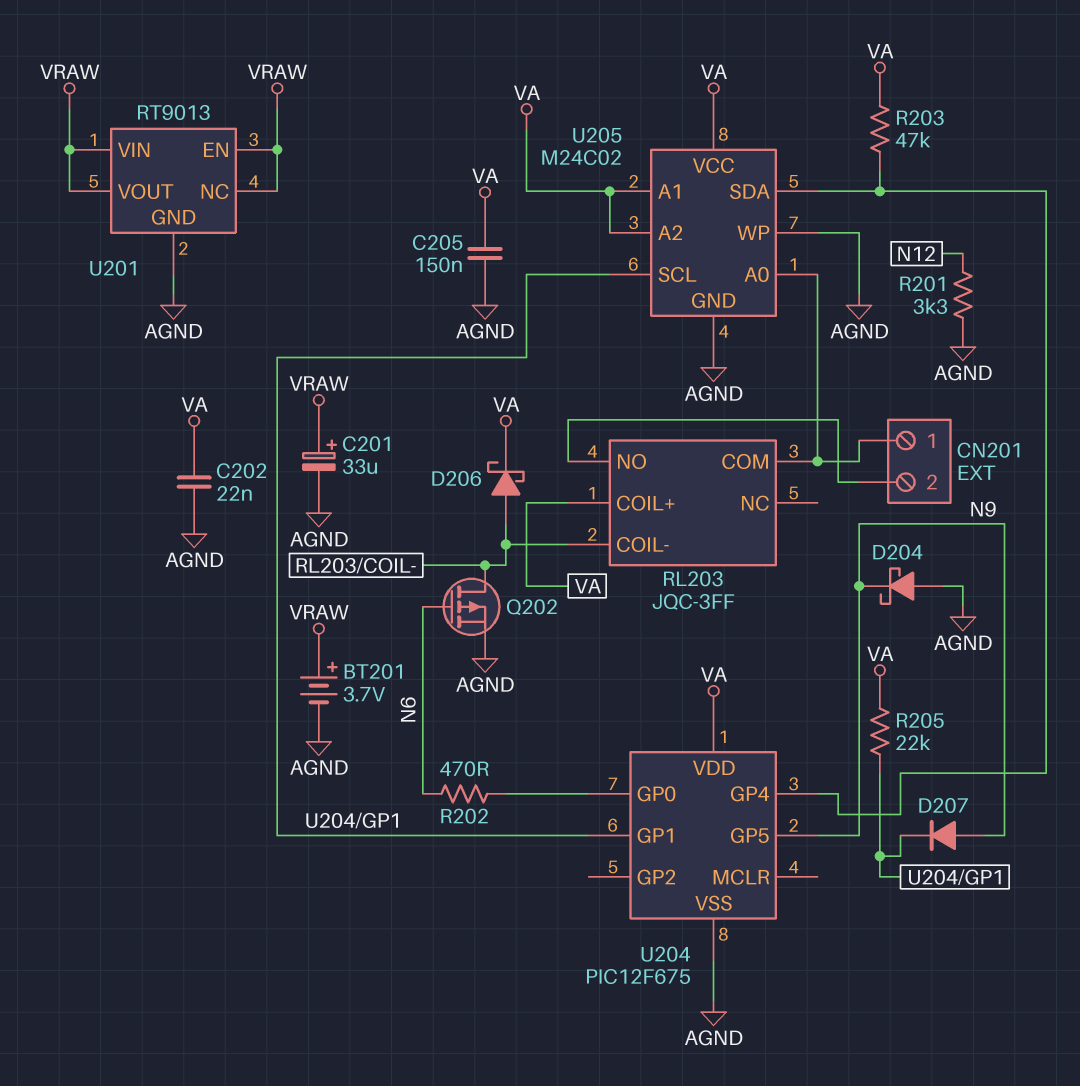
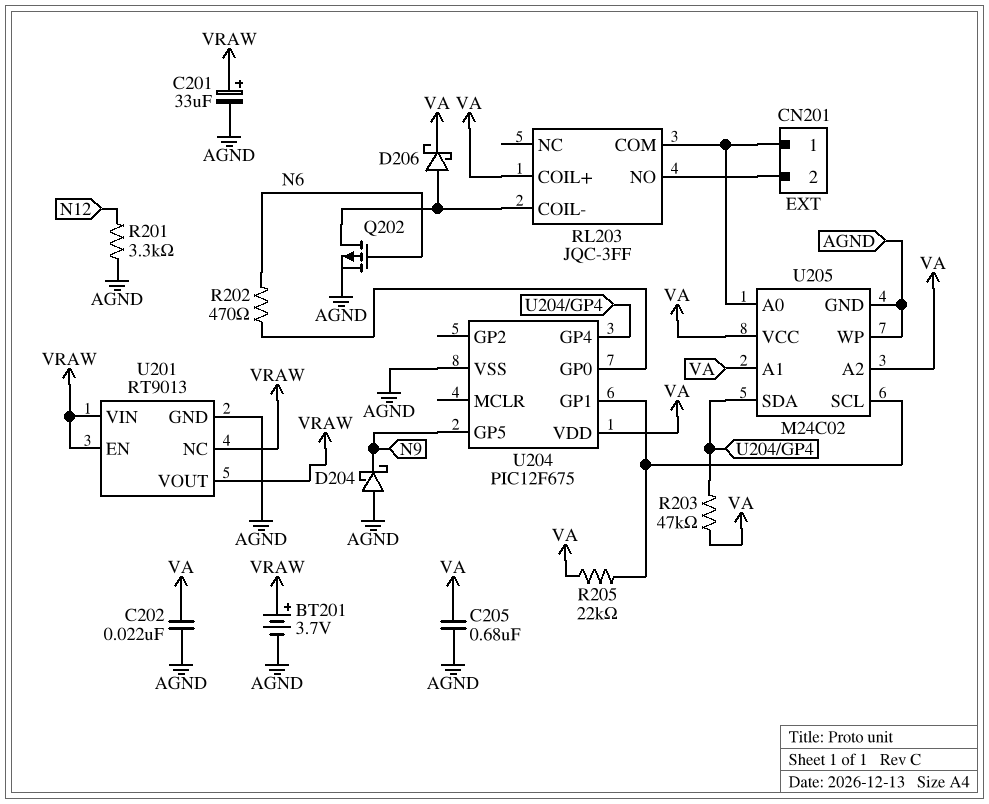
C205: 150nF (AGND, VA) -> 680nF (AGND, VA)
D207: diode (A N9, K U204/GP1) -> none

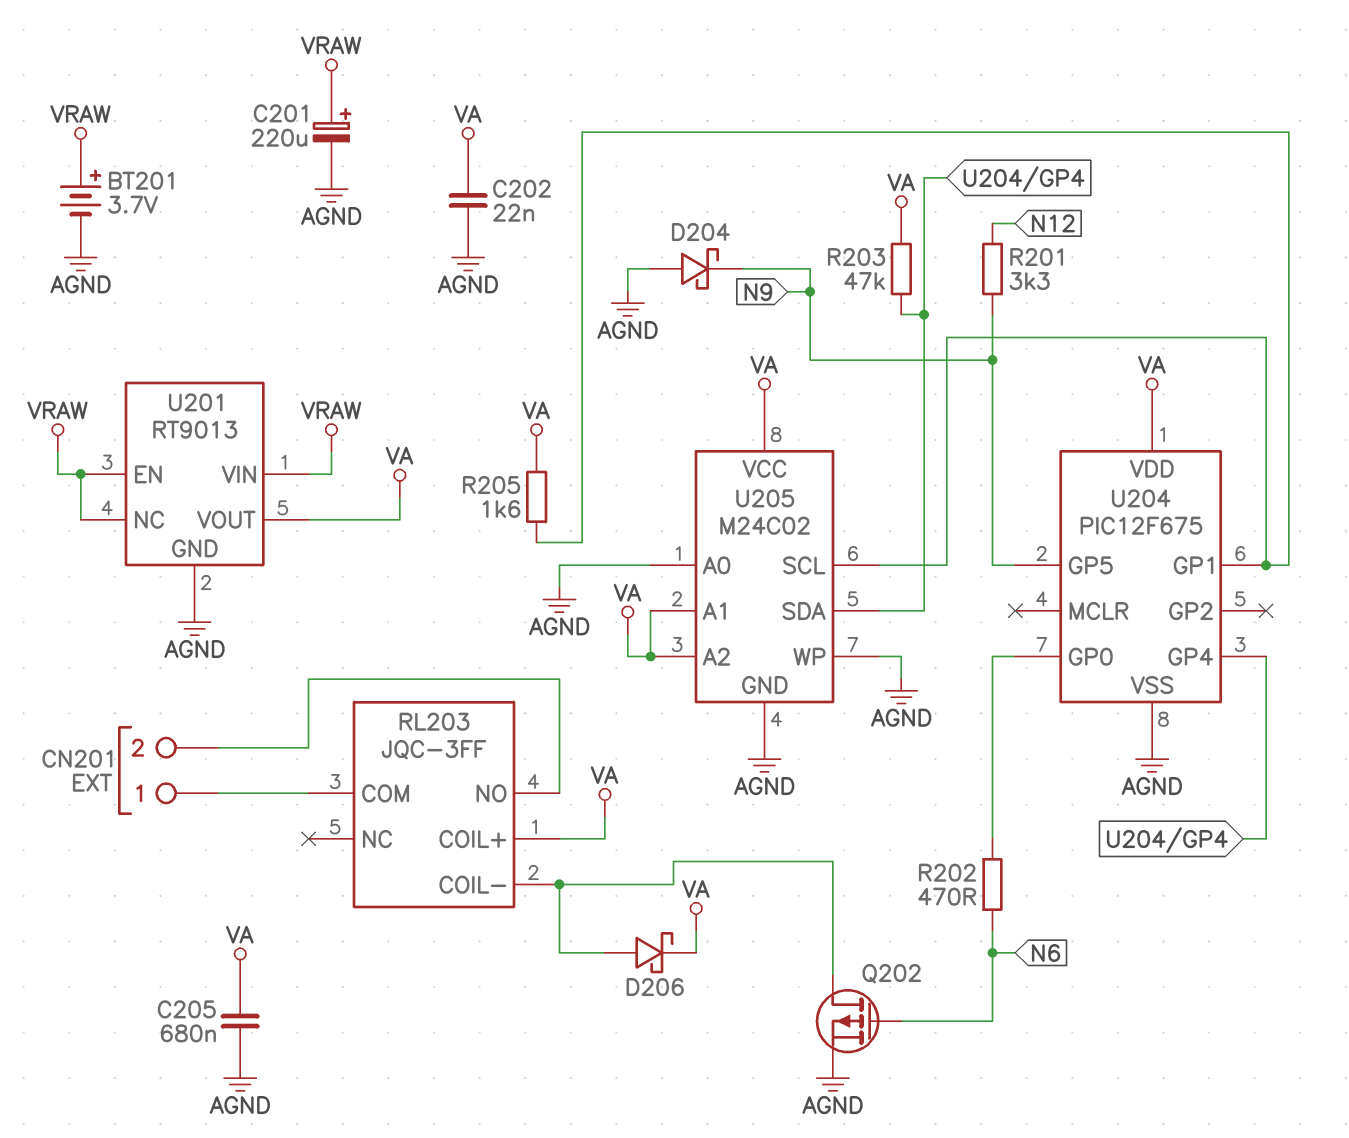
C201: 33uF (plus VRAW, minus AGND) -> 220uF (plus VRAW, minus AGND)
R201: 3.3k (AGND, N12) -> 3.3k (N9, N12)
R205: 22k (U204/GP1, VA) -> 1.6k (U204/GP1, VA)
U201 pin VOUT: VRAW -> VA
U205 pin A0: CN201/1 -> AGND

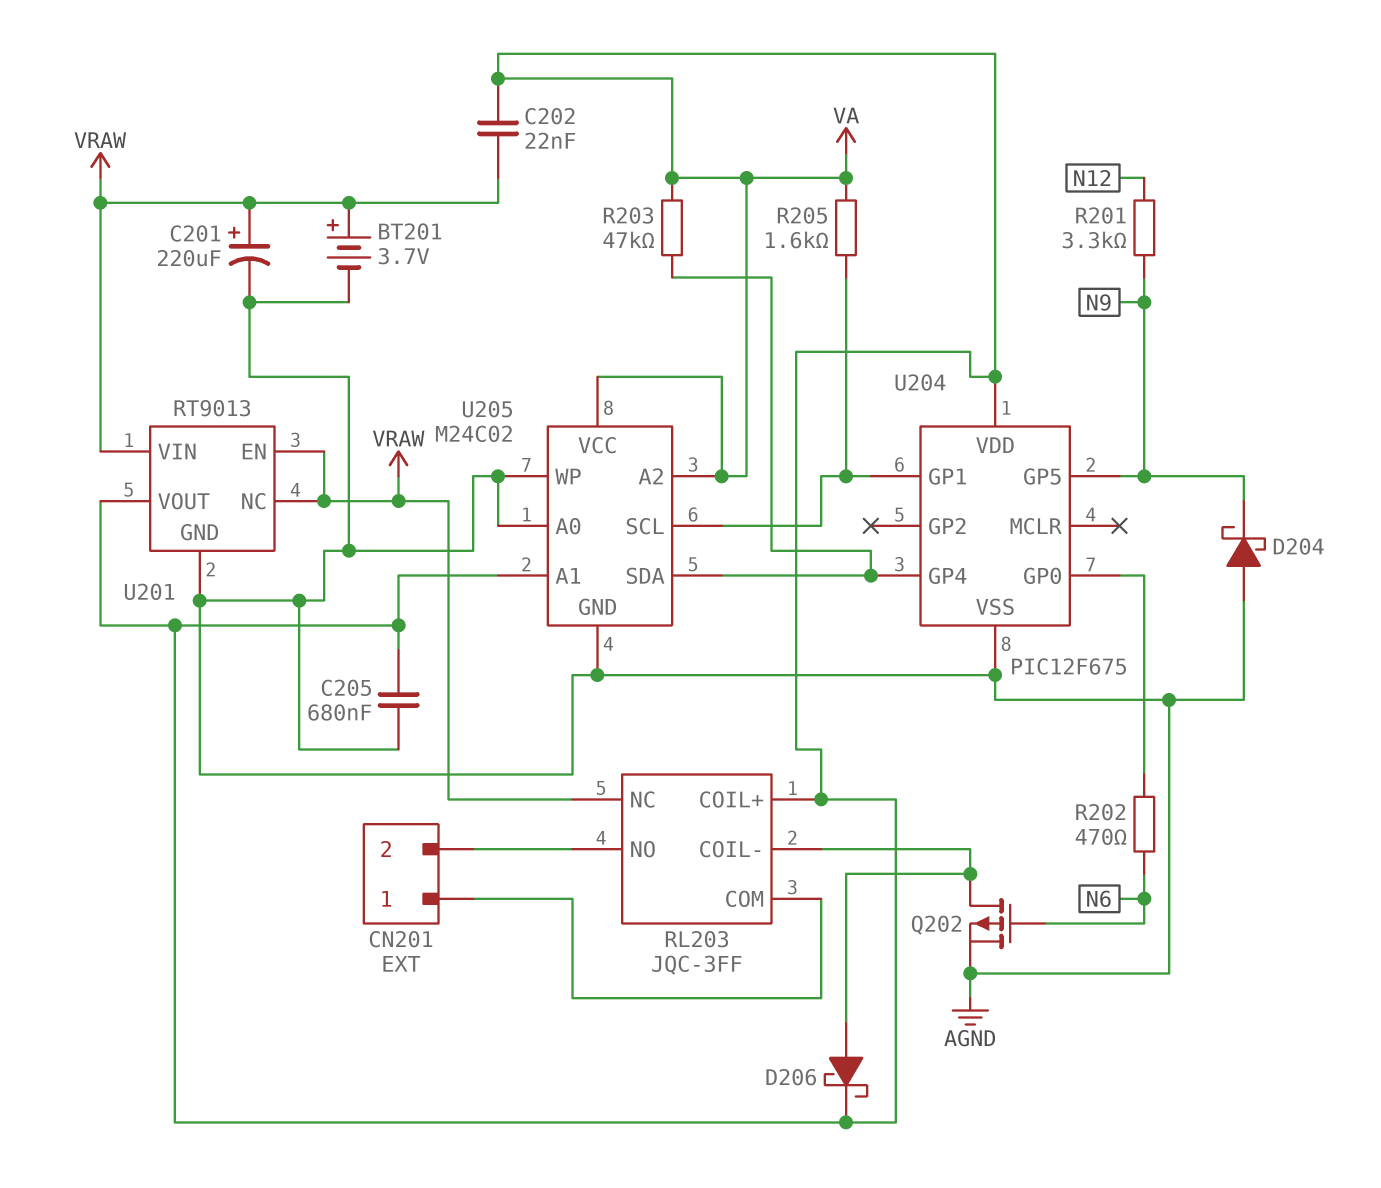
C202: 22nF (AGND, VA) -> 22nF (VA, VRAW)
RL203 pin NC: none -> VRAW

